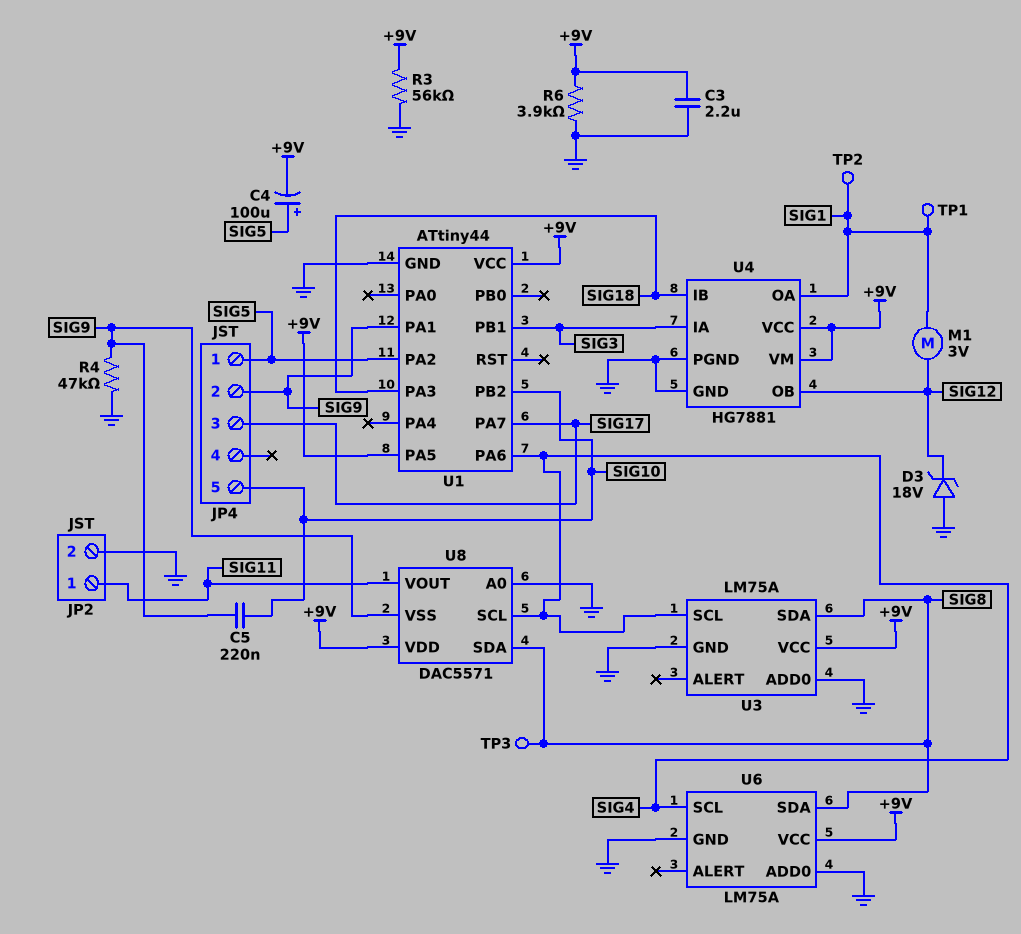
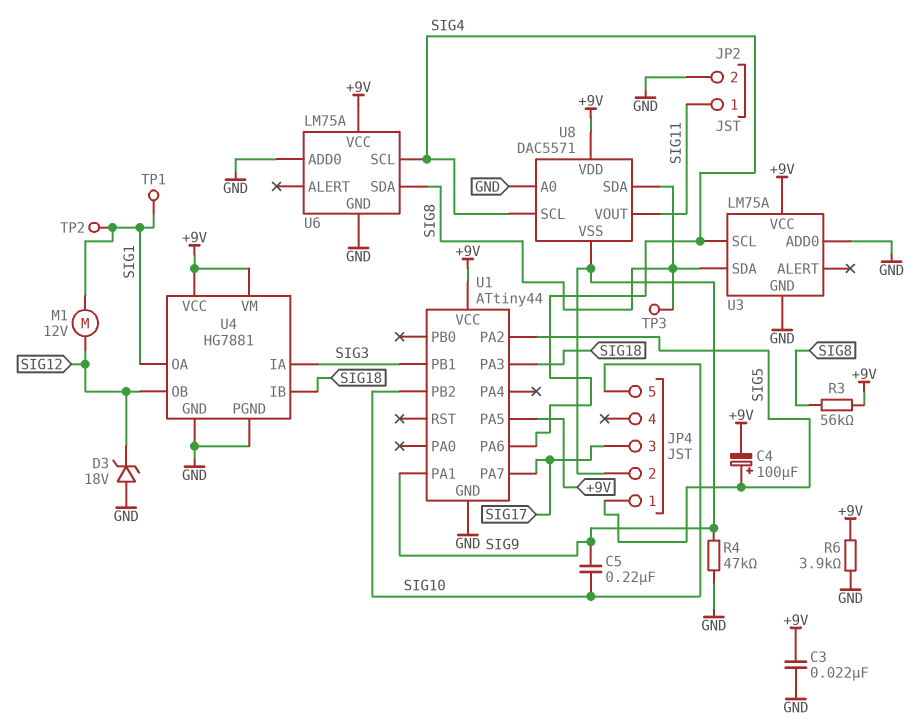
C3: 2.2uF (+9V, GND) -> 22nF (+9V, GND)
M1: motor 3V (SIG1, SIG12) -> motor 12V (SIG1, SIG12)
R3: 56k (+9V, GND) -> 56k (+9V, SIG8)

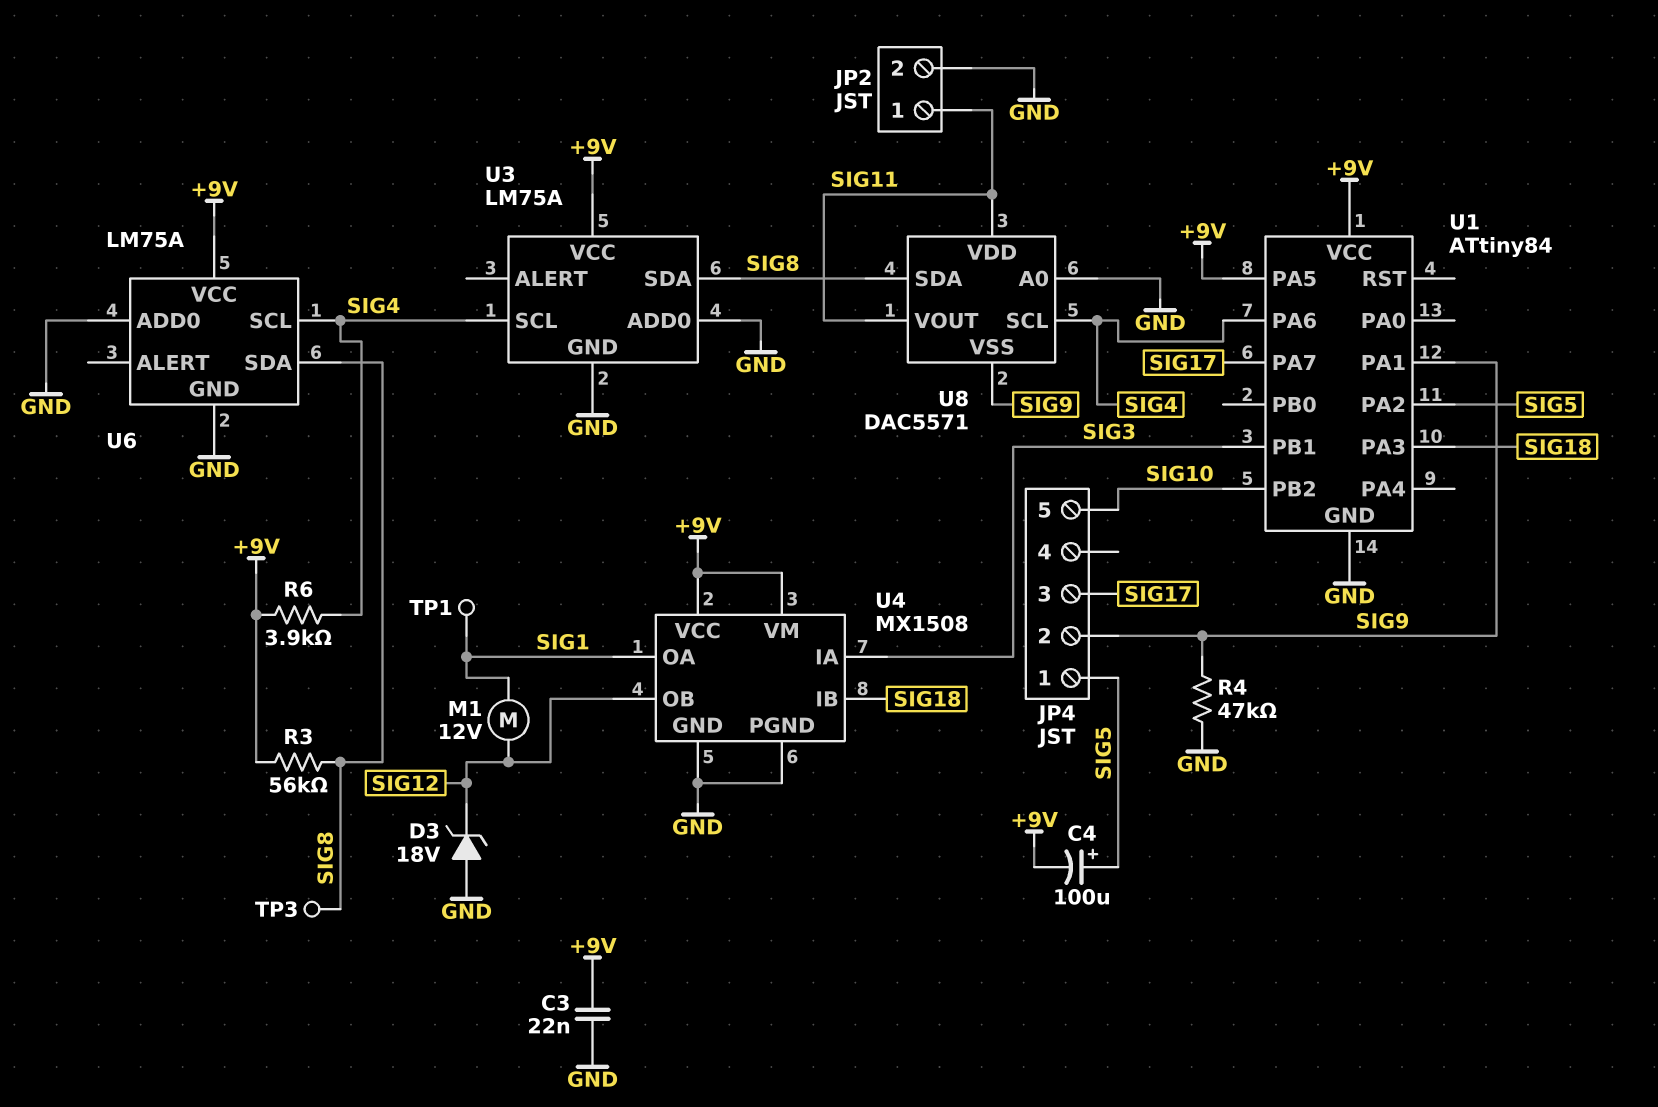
C5: 220nF (SIG9, SIG10) -> none
R6: 3.9k (+9V, GND) -> 3.9k (+9V, SIG4)
TP2: test point (SIG1) -> none
U1: ATtiny44 -> ATtiny84
U4: HG7881 -> MX1508
U8 pin VDD: +9V -> SIG11

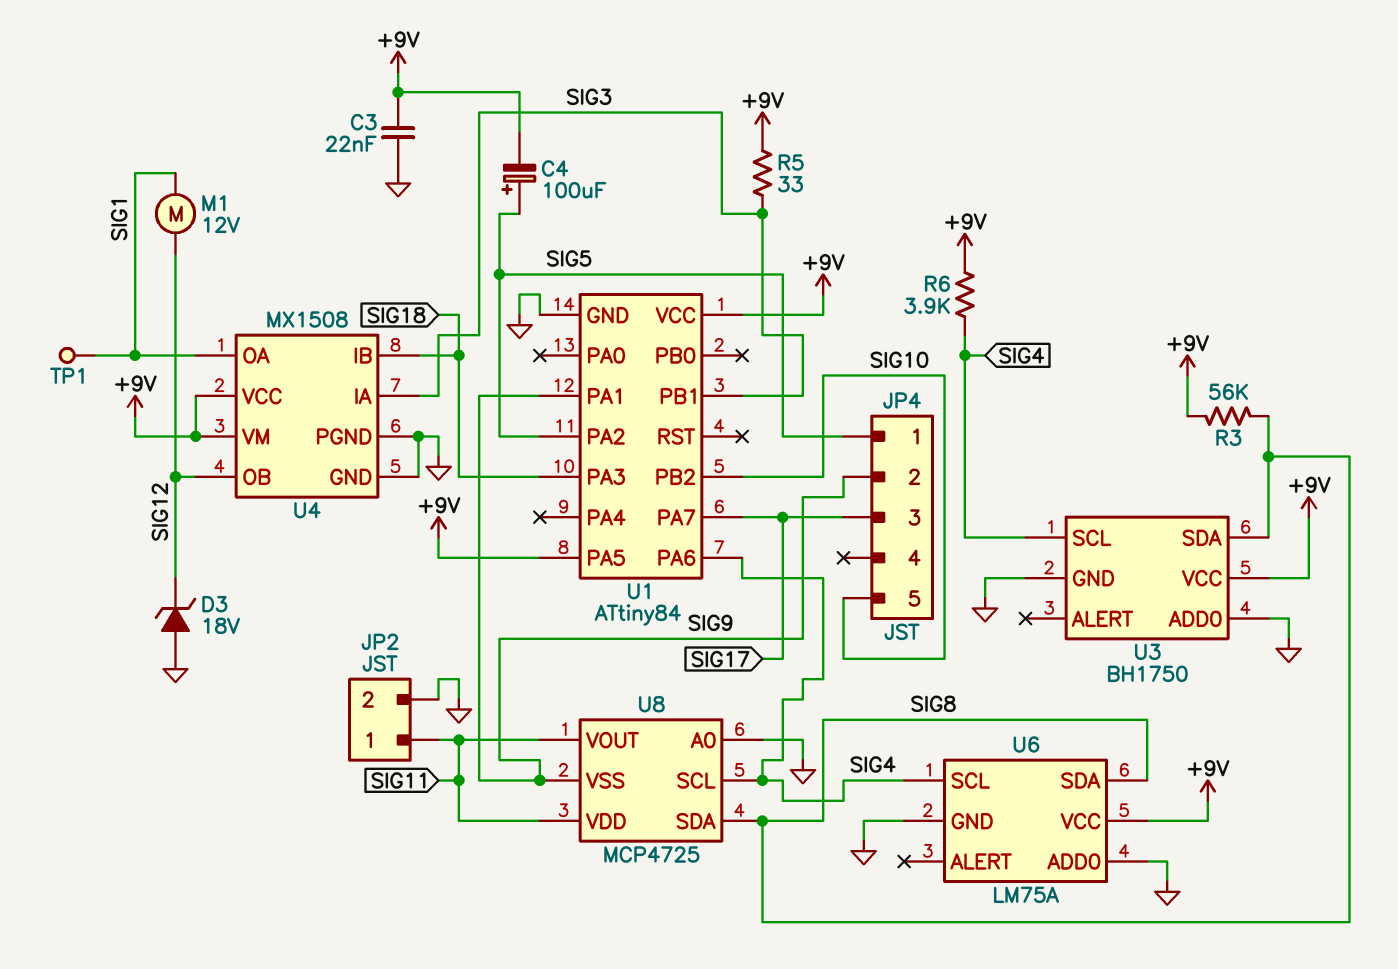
R4: 47k (GND, SIG9) -> none
R5: none -> 33 (+9V, SIG3)
TP3: test point (SIG8) -> none
U3: LM75A -> BH1750
U8: DAC5571 -> MCP4725

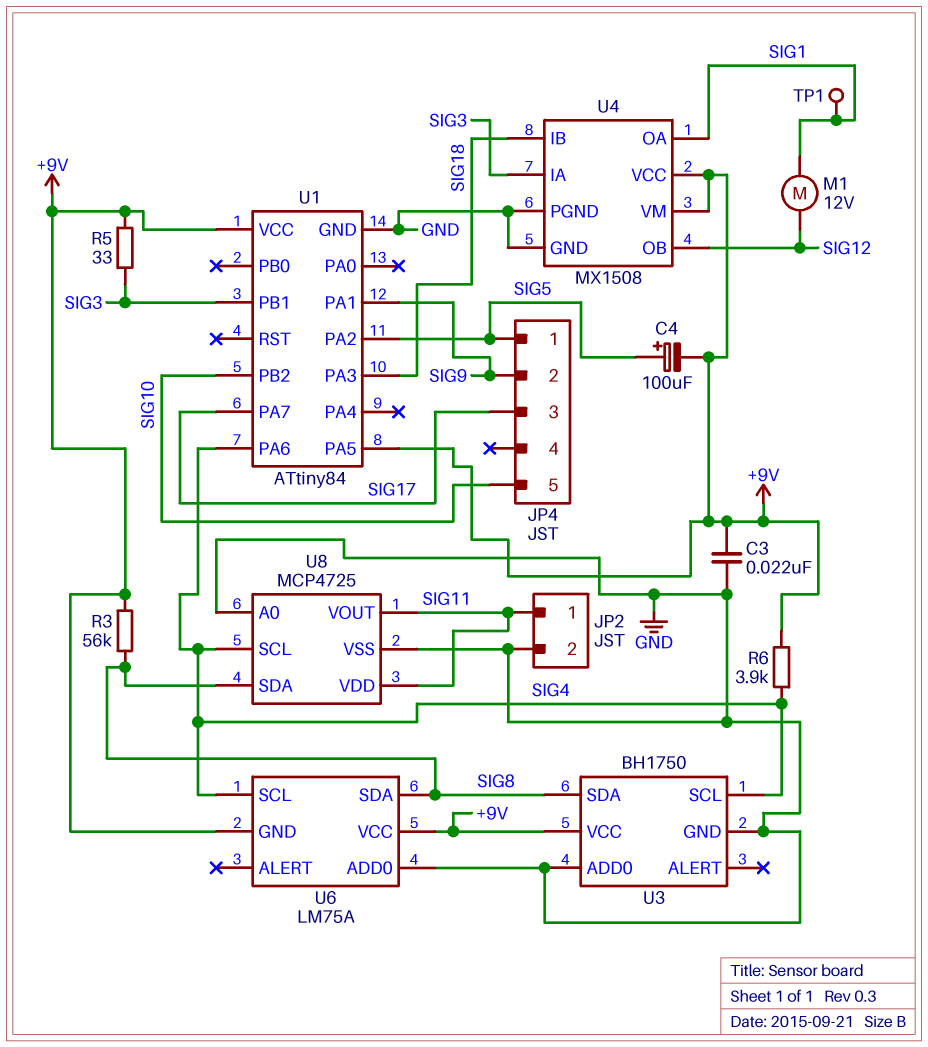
D3: zener 18V (A GND, K SIG12) -> none
U6 pin GND: GND -> +9V
U8 pin VSS: SIG9 -> GND

